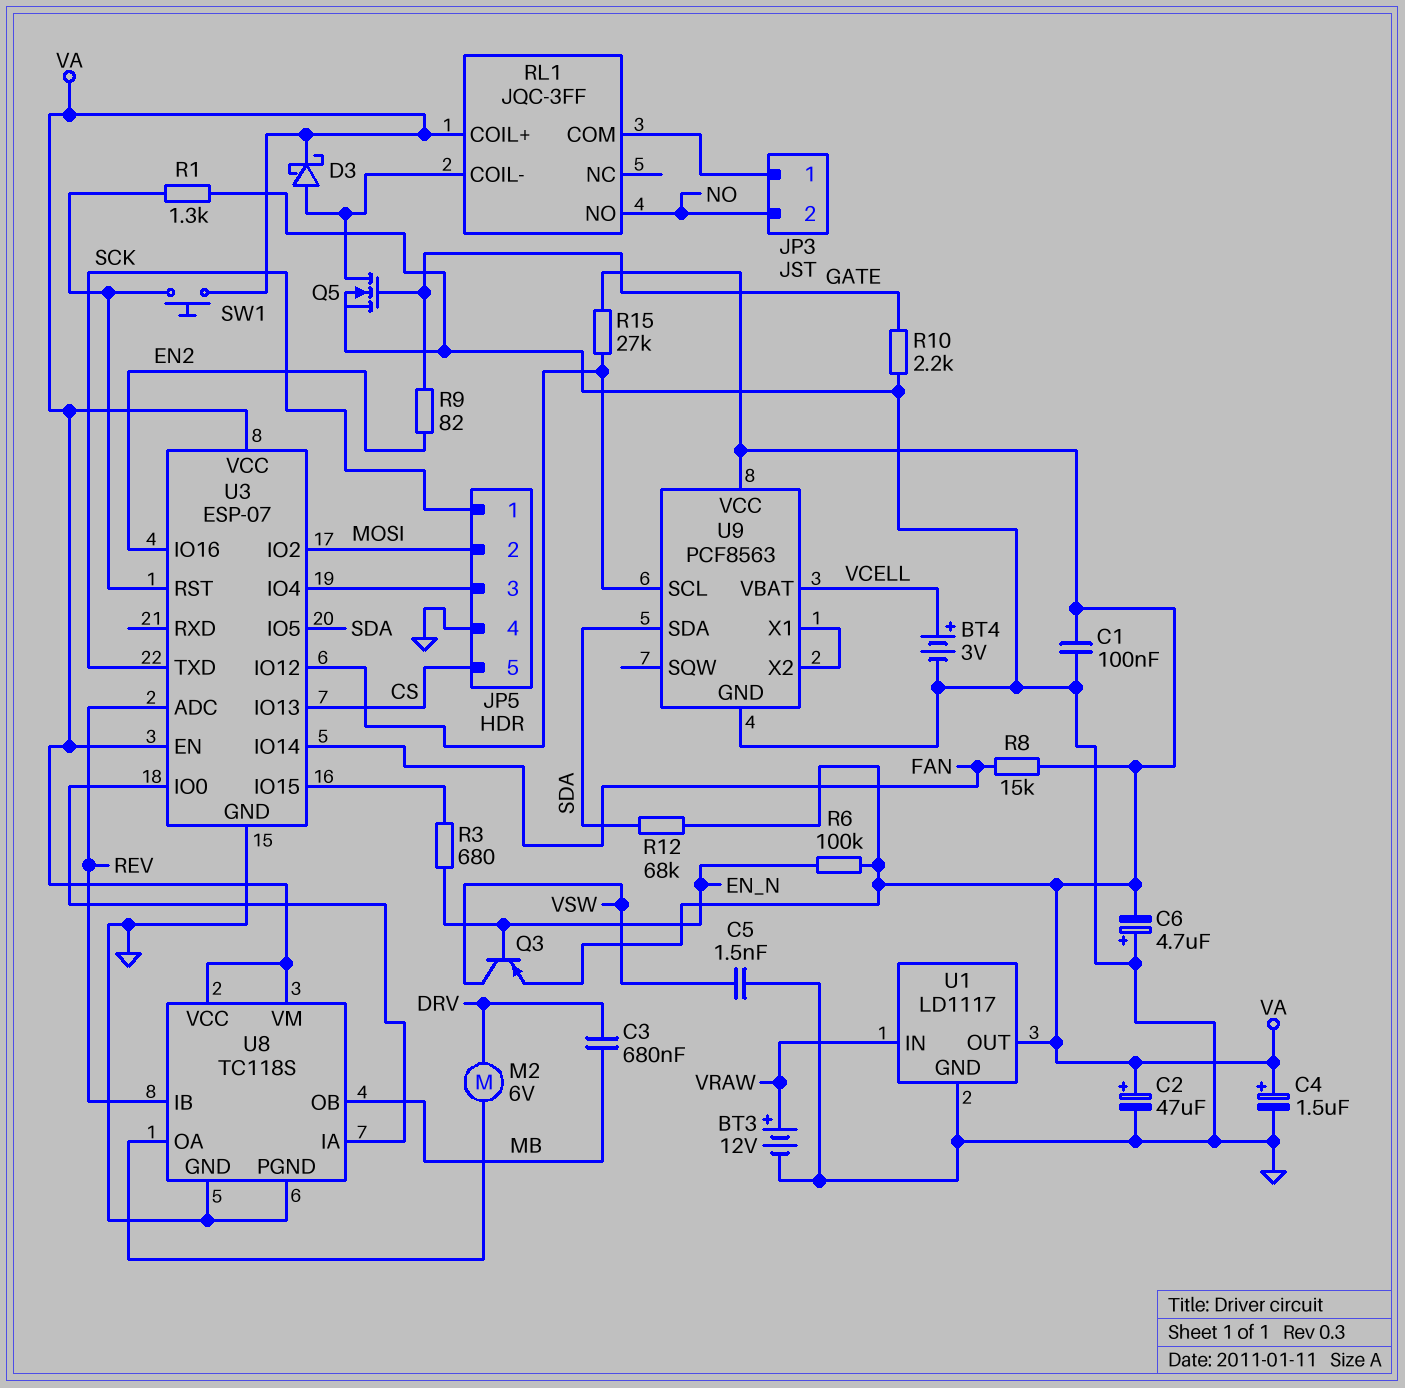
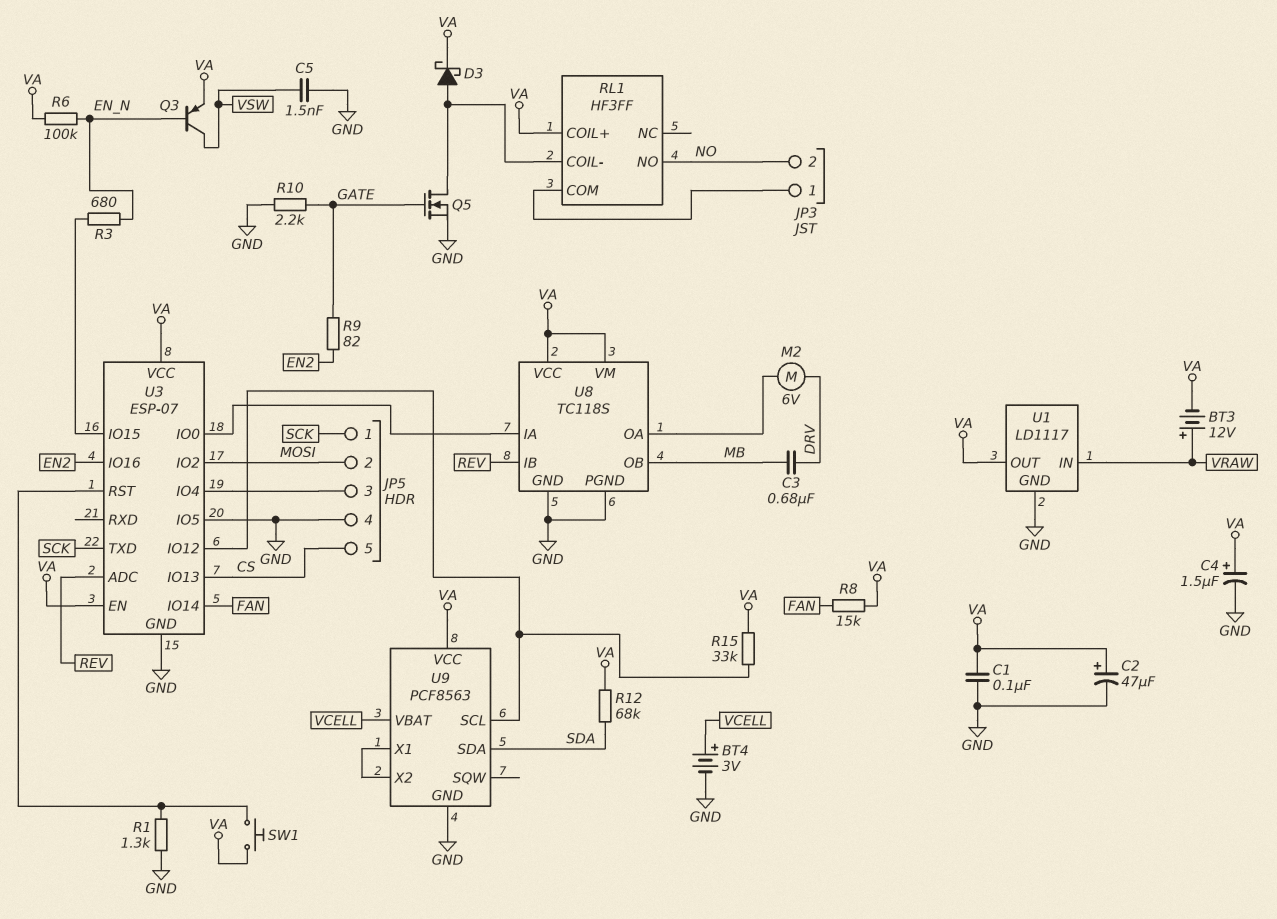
BT3: 12V (plus VRAW, minus GND) -> 12V (plus VRAW, minus VA)
C6: 4.7uF (plus GND, minus VA) -> none
R15: 27k (U3/IO12, VA) -> 33k (U3/IO12, VA)
RL1: JQC-3FF -> HF3FF
U3 pin IO5: SDA -> GND

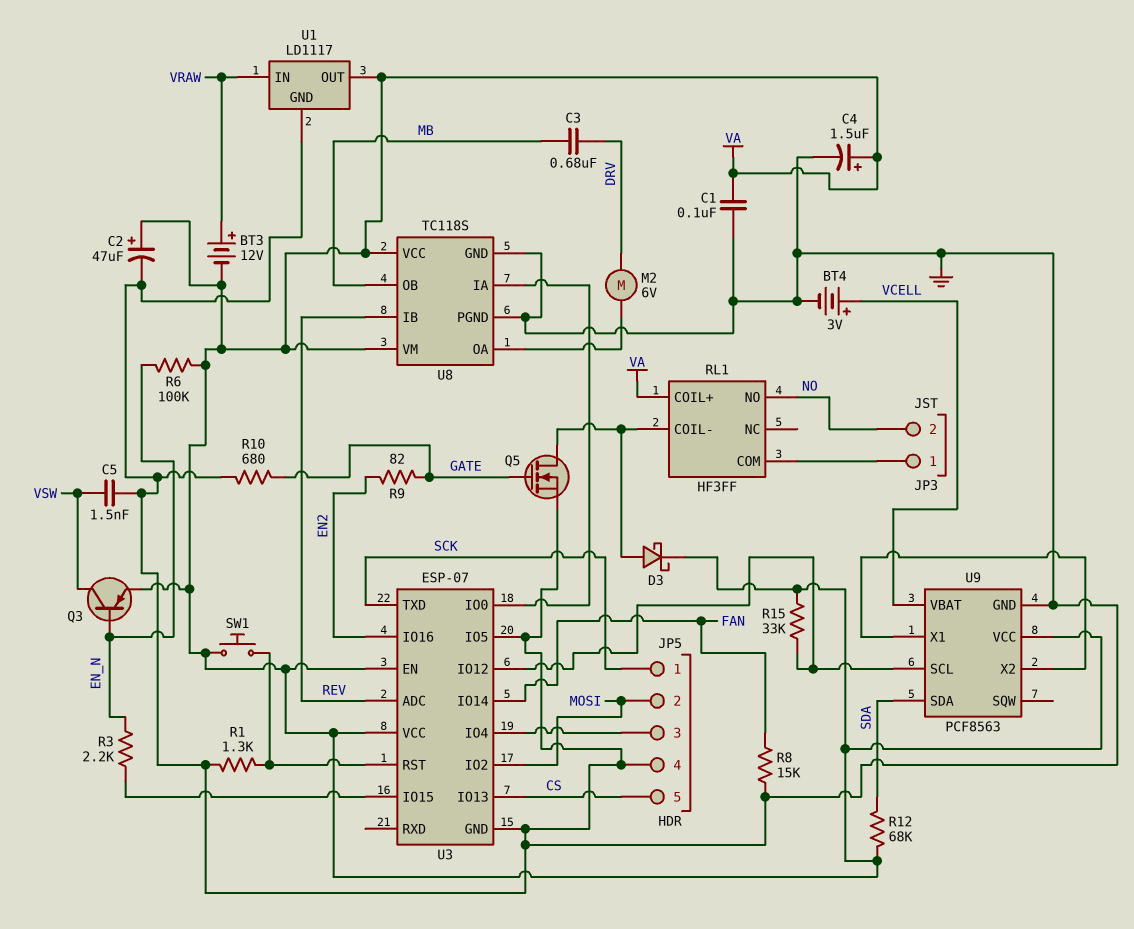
R3: 680 (EN_N, U3/IO15) -> 2.2k (EN_N, U3/IO15)
R8: 15k (FAN, VA) -> 15k (FAN, GND)
R10: 2.2k (GATE, GND) -> 680 (GATE, GND)

